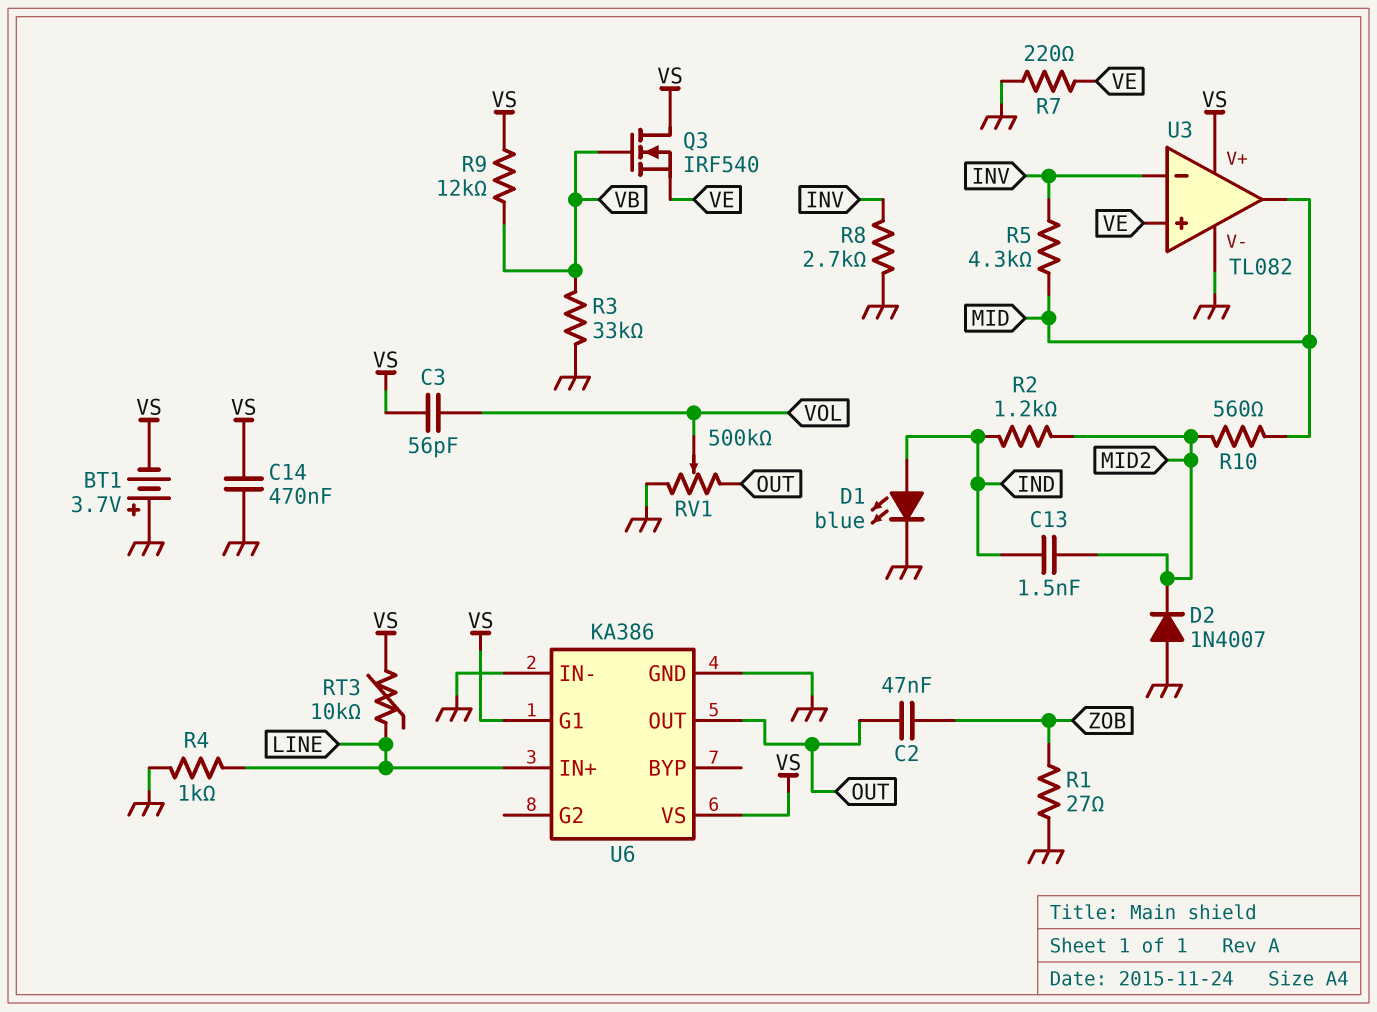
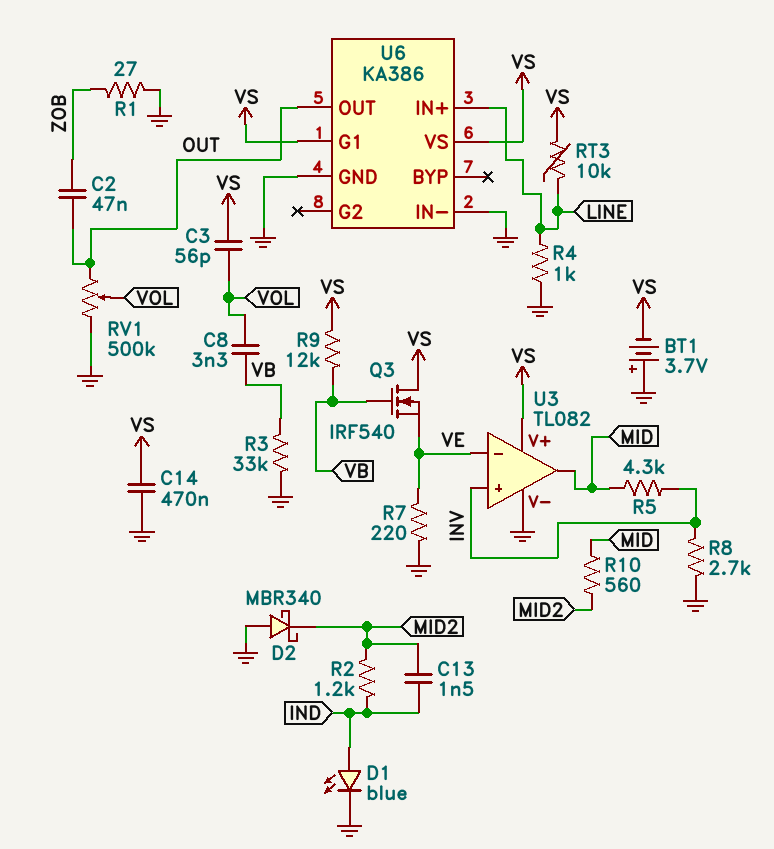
C8: none -> 3.3nF (VB, VOL)
D2: diode 1N4007 (A GND, K MID2) -> schottky MBR340 (A GND, K MID2)
U3 pin in+: VE -> INV
U3 pin in-: INV -> VE

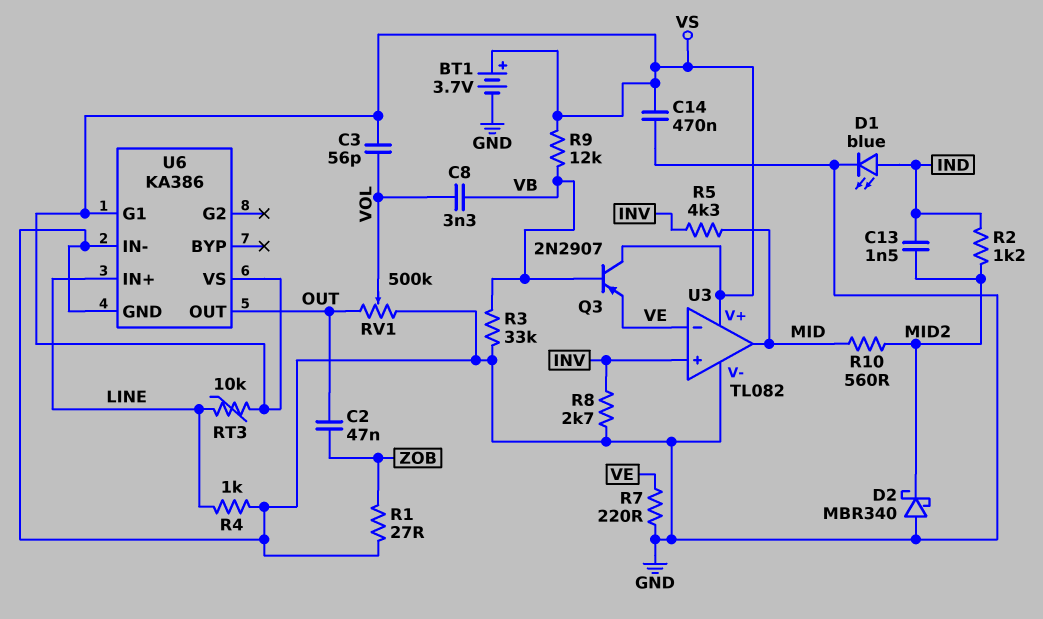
BT1: 3.7V (plus GND, minus VS) -> 3.7V (plus VS, minus GND)
Q3: NMOS IRF540 (G VB, D VS, S VE) -> PNP 2N2907 (B VB, C VS, E VE)

